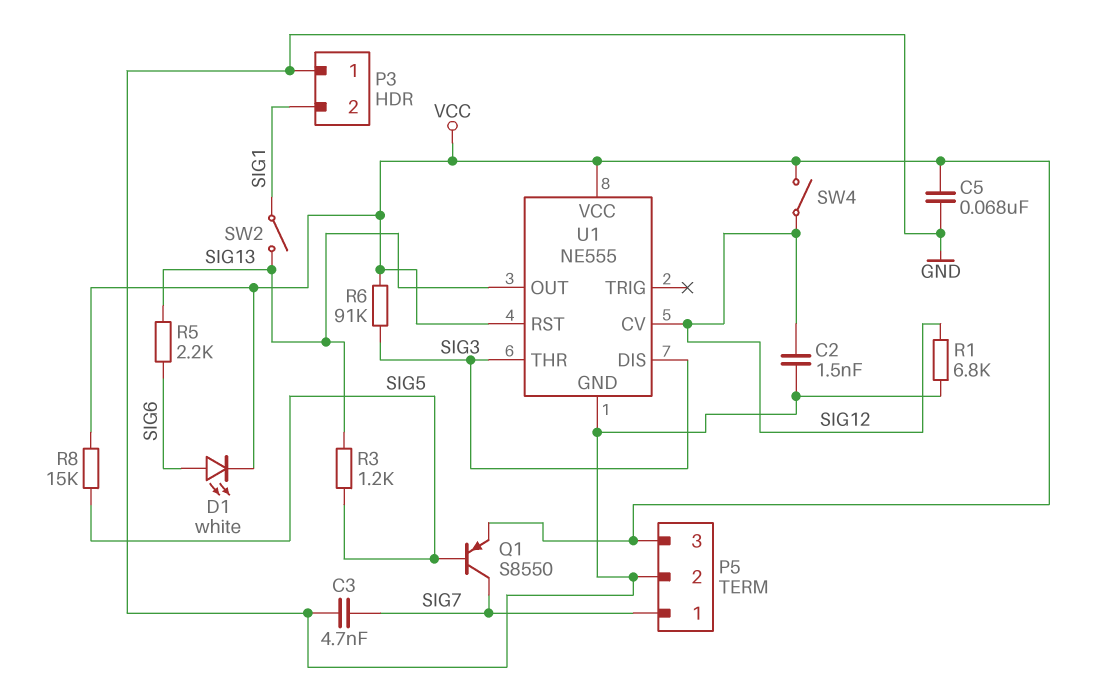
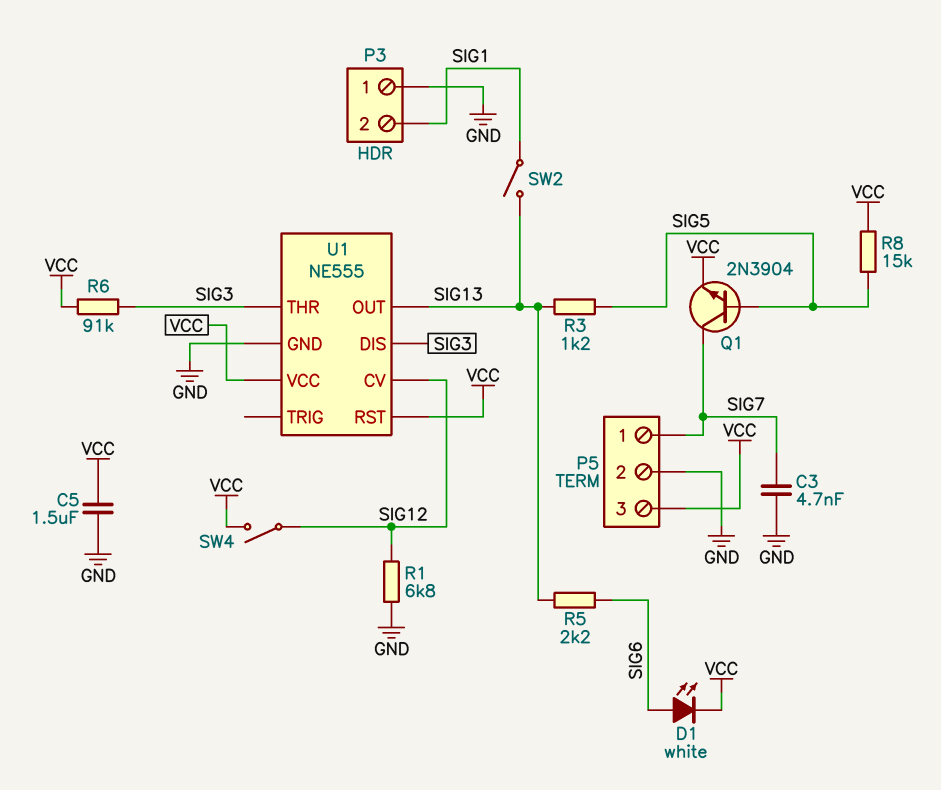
C2: 1.5nF (GND, SIG12) -> none
C5: 68nF (GND, VCC) -> 1.5uF (GND, VCC)
Q1: PNP S8550 (B SIG5, C SIG7, E VCC) -> NPN 2N3904 (B SIG5, C SIG7, E VCC)

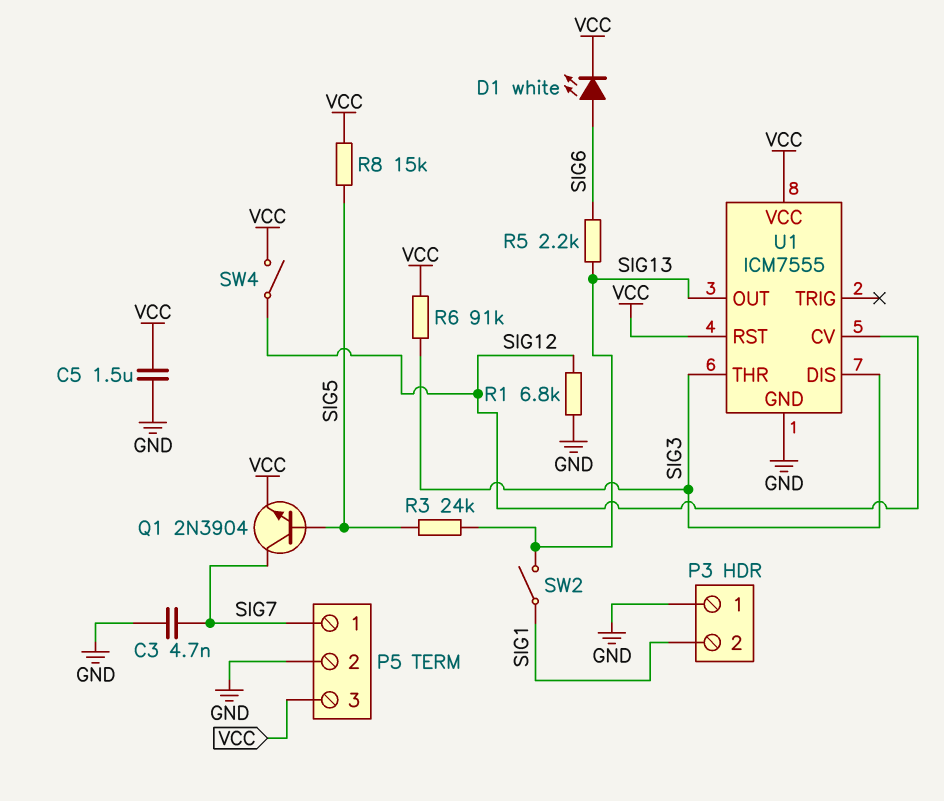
R3: 1.2k (SIG5, SIG13) -> 24k (SIG5, SIG13)
U1: NE555 -> ICM7555

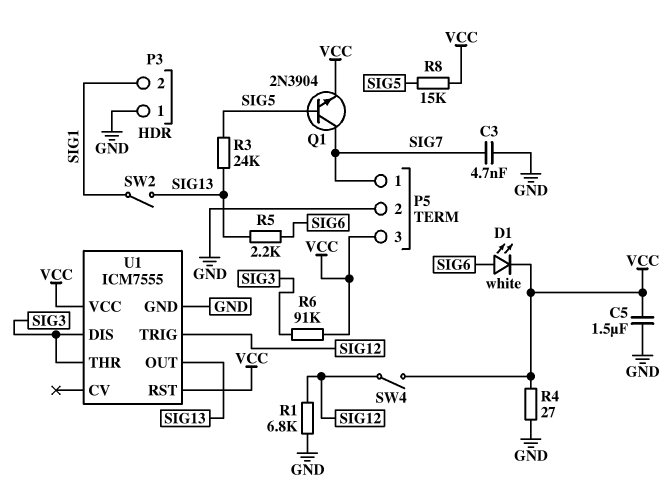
R4: none -> 27 (GND, VCC)
U1 pin CV: SIG12 -> none
U1 pin TRIG: none -> SIG12

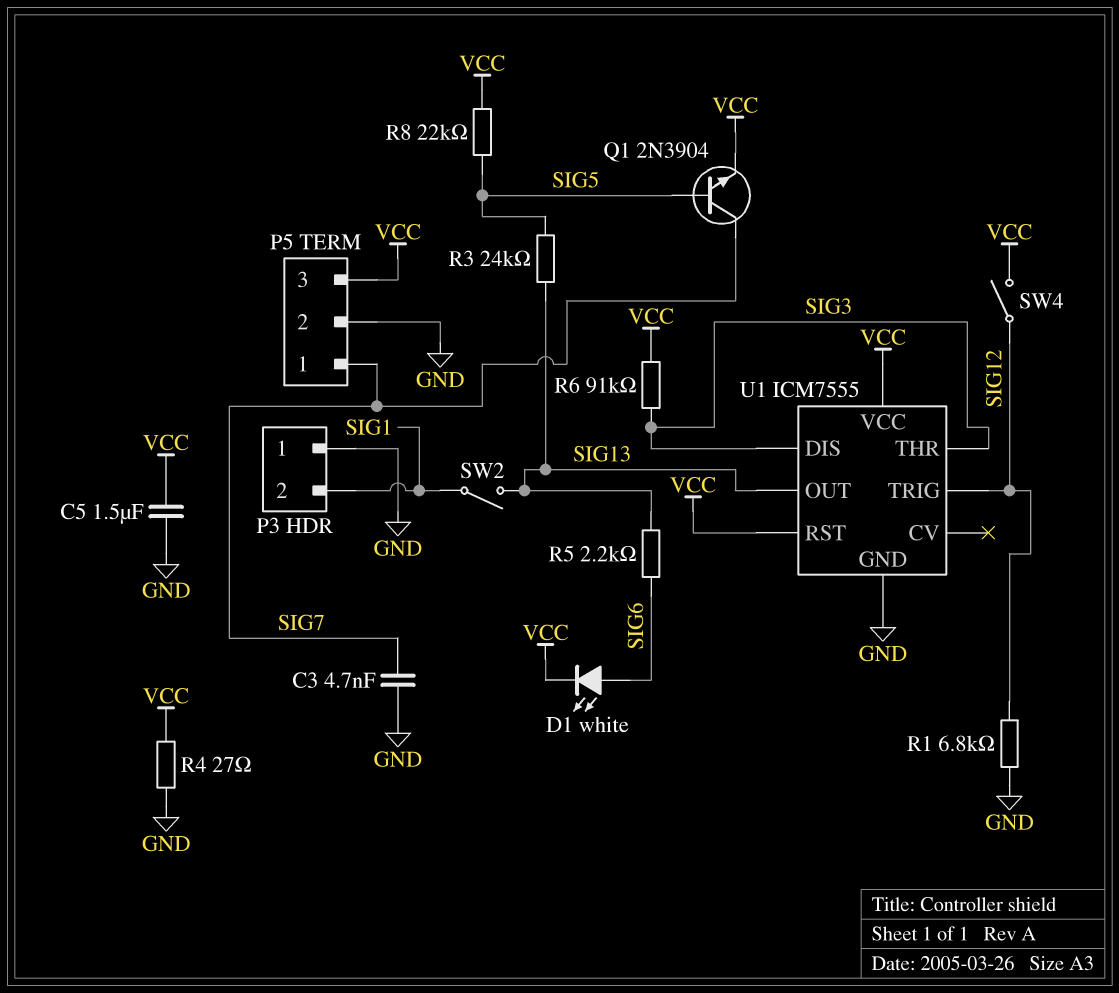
R8: 15k (SIG5, VCC) -> 22k (SIG5, VCC)

